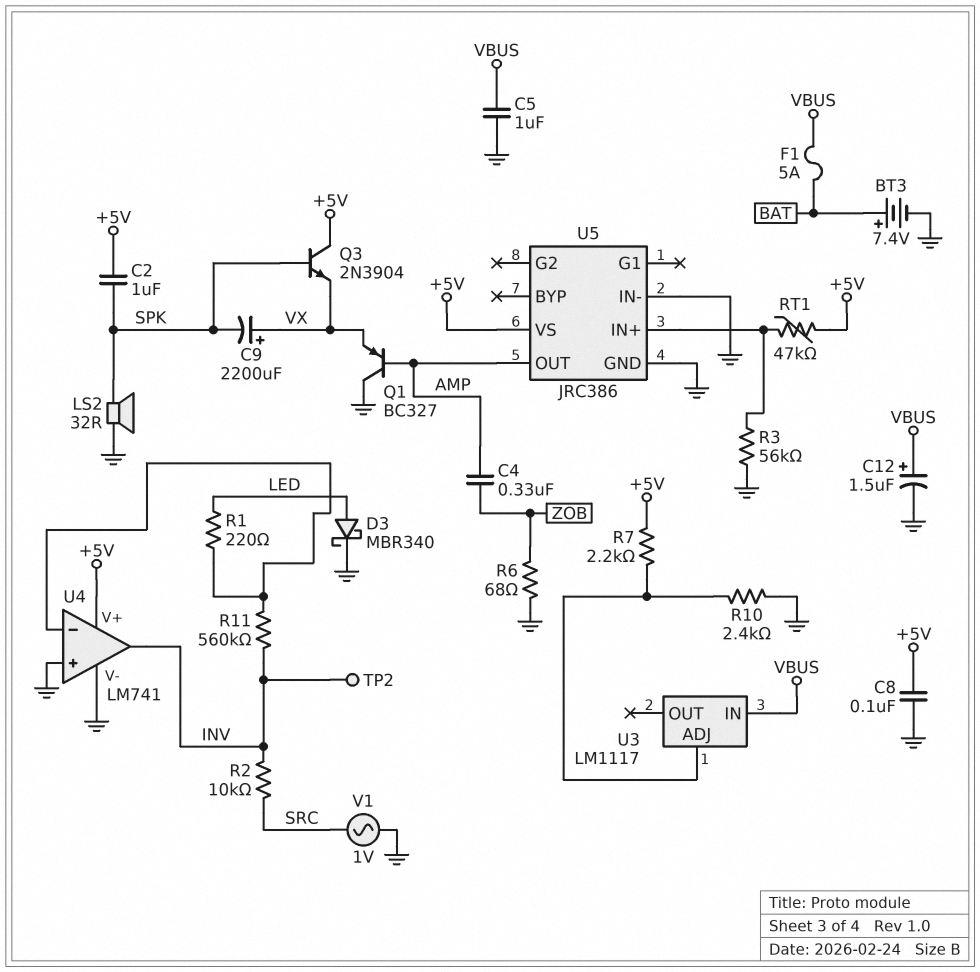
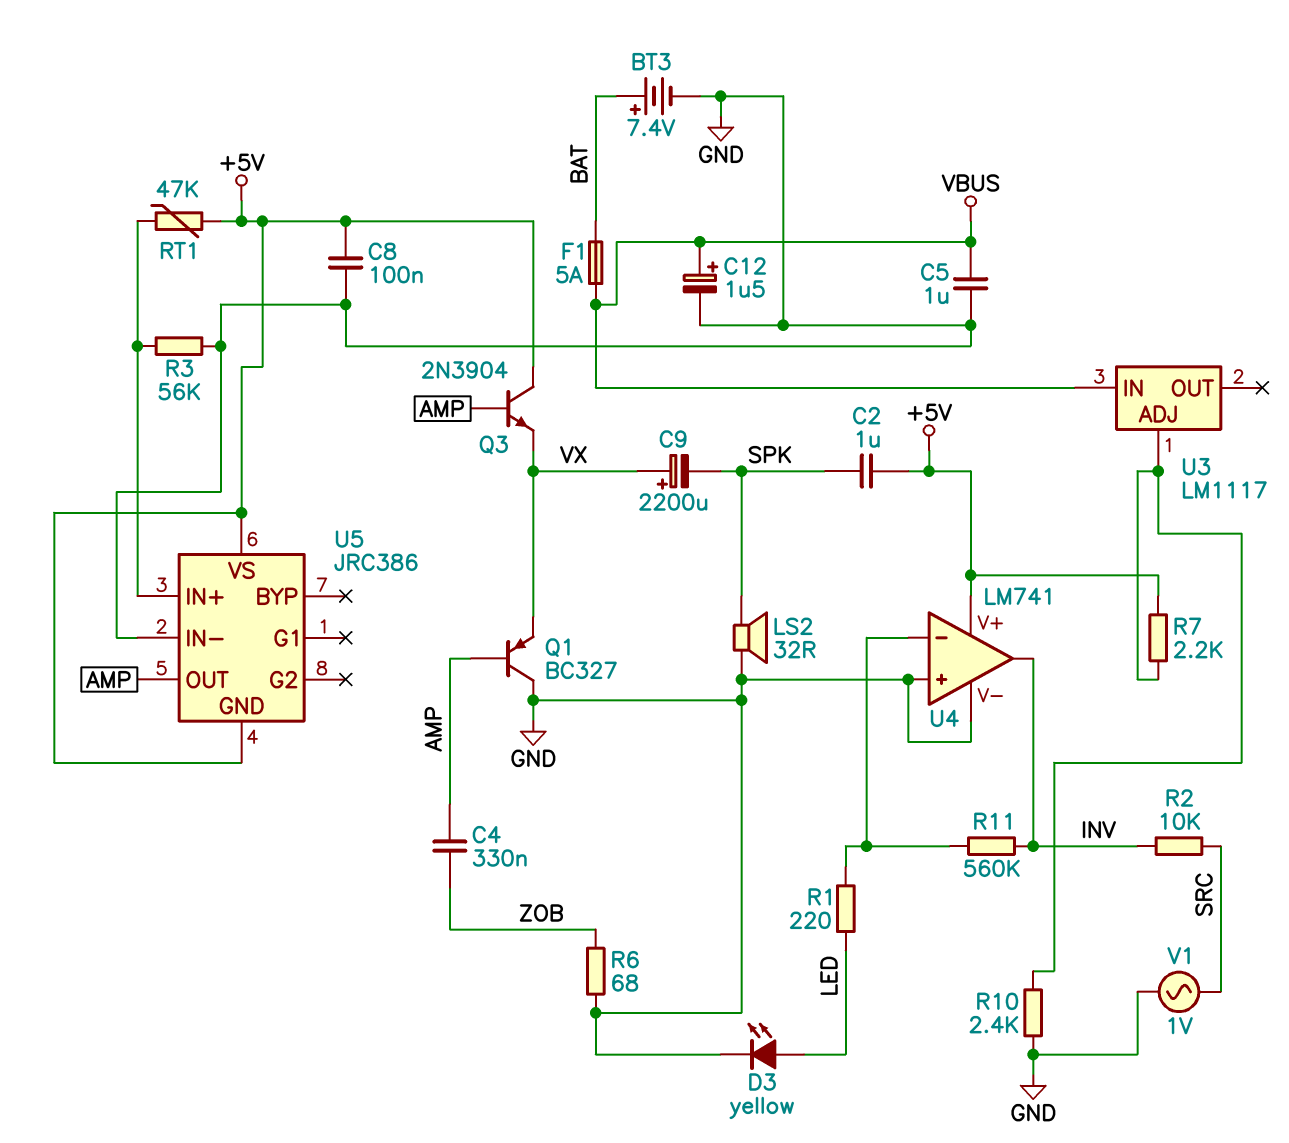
D3: schottky MBR340 (A LED, K GND) -> LED yellow (A LED, K GND)
Q3: NPN 2N3904 (B SPK, C +5V, E VX) -> NPN 2N3904 (B AMP, C +5V, E VX)
TP2: test point (INV) -> none
U5 pin GND: GND -> +5V

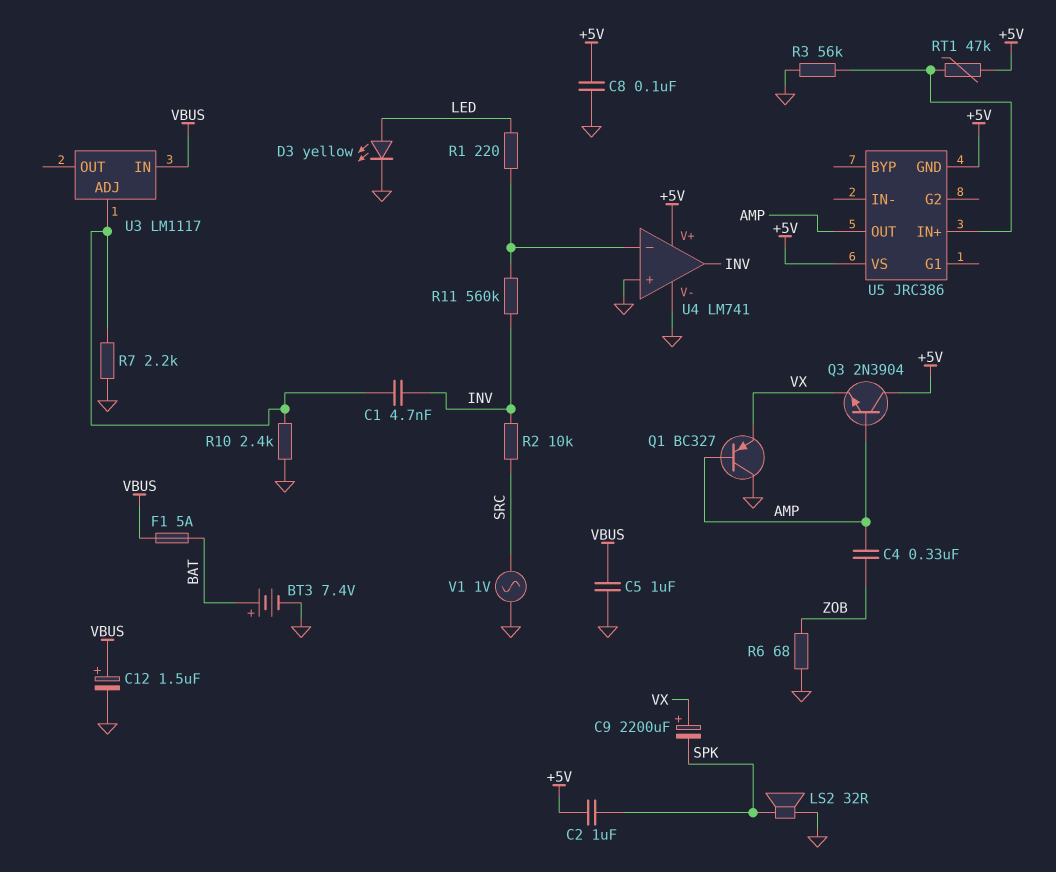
C1: none -> 4.7nF (INV, U3/ADJ)
R7: 2.2k (+5V, U3/ADJ) -> 2.2k (GND, U3/ADJ)
U5 pin IN-: GND -> none

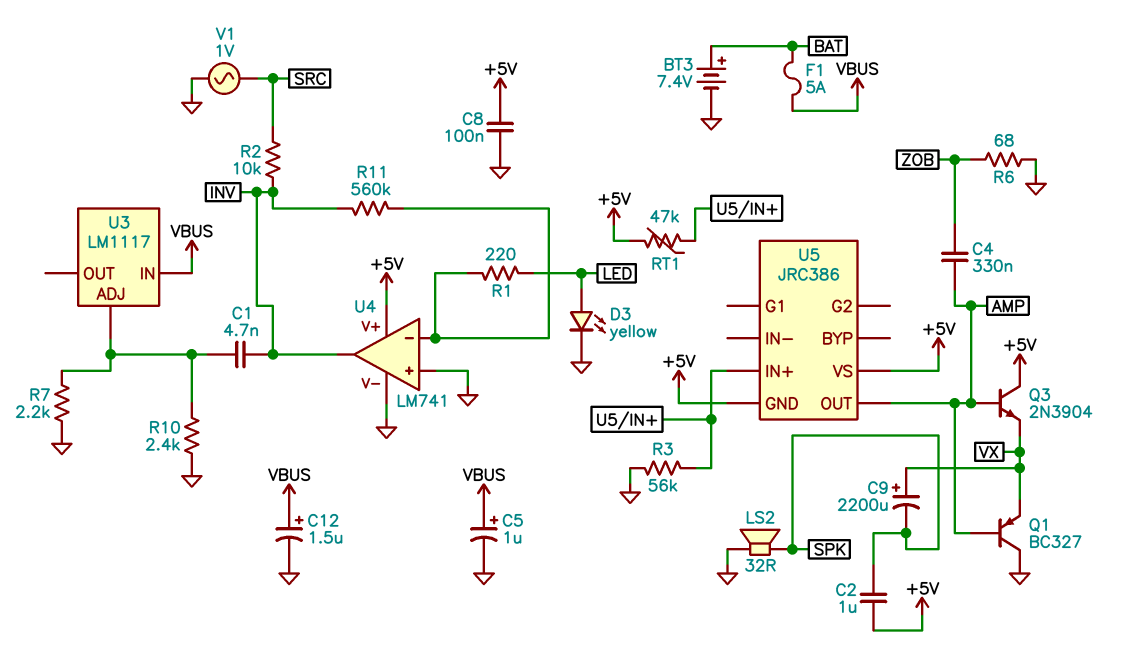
C5: 1uF (GND, VBUS) -> 1uF (plus VBUS, minus GND)

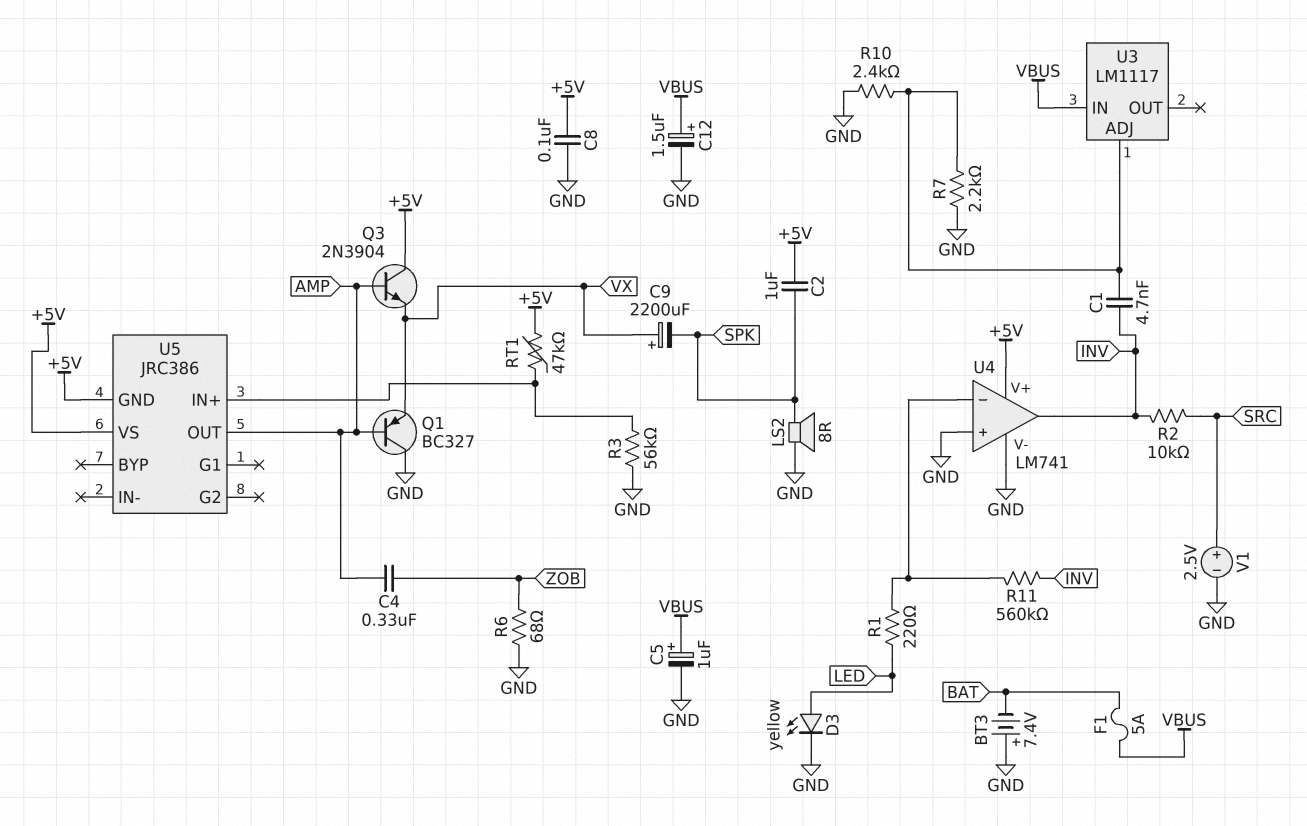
BT3: 7.4V (plus BAT, minus GND) -> 7.4V (plus GND, minus BAT)
LS2: speaker 32R (GND, SPK) -> speaker 8R (GND, SPK)
V1: AC 1V (GND, SRC) -> 2.5V (plus SRC, minus GND)

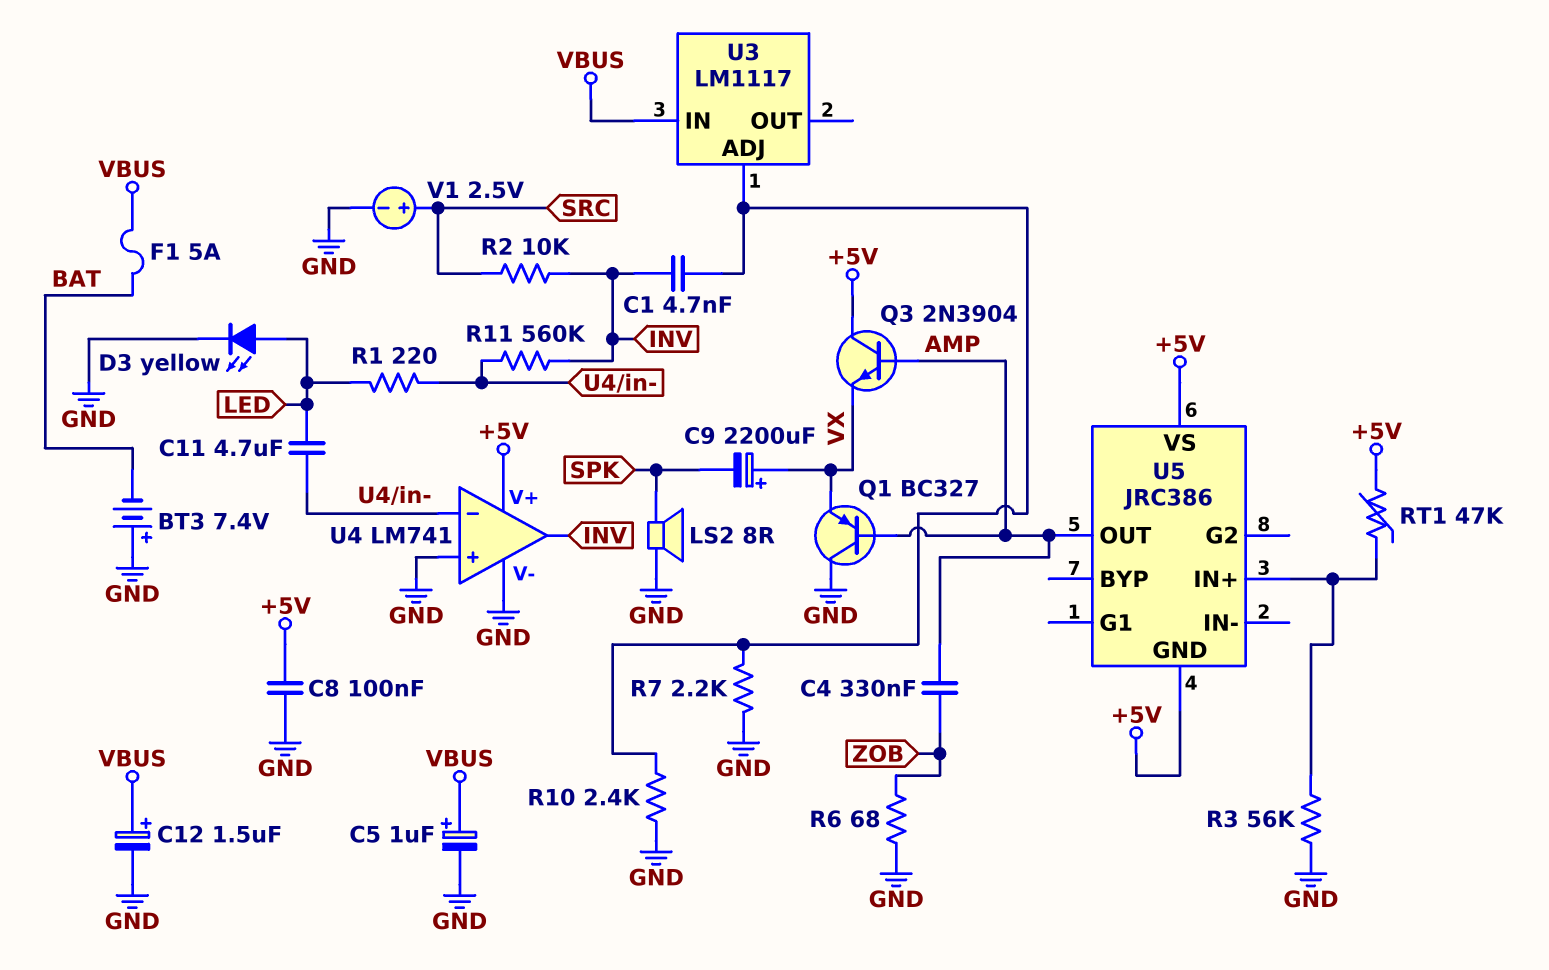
C2: 1uF (+5V, SPK) -> none
C11: none -> 4.7uF (LED, U4/in-)

